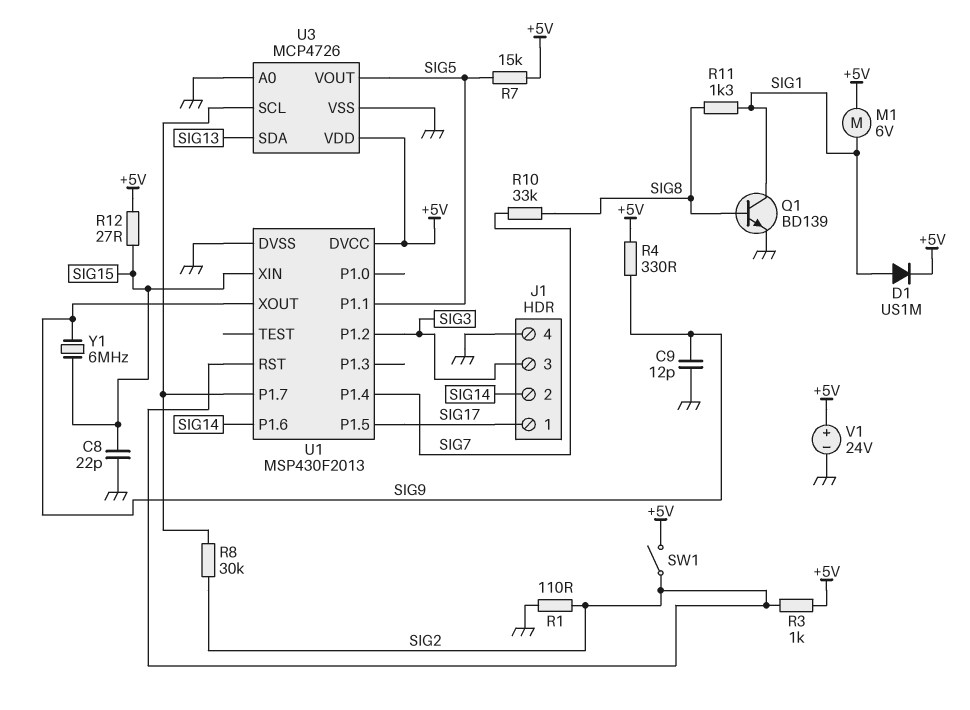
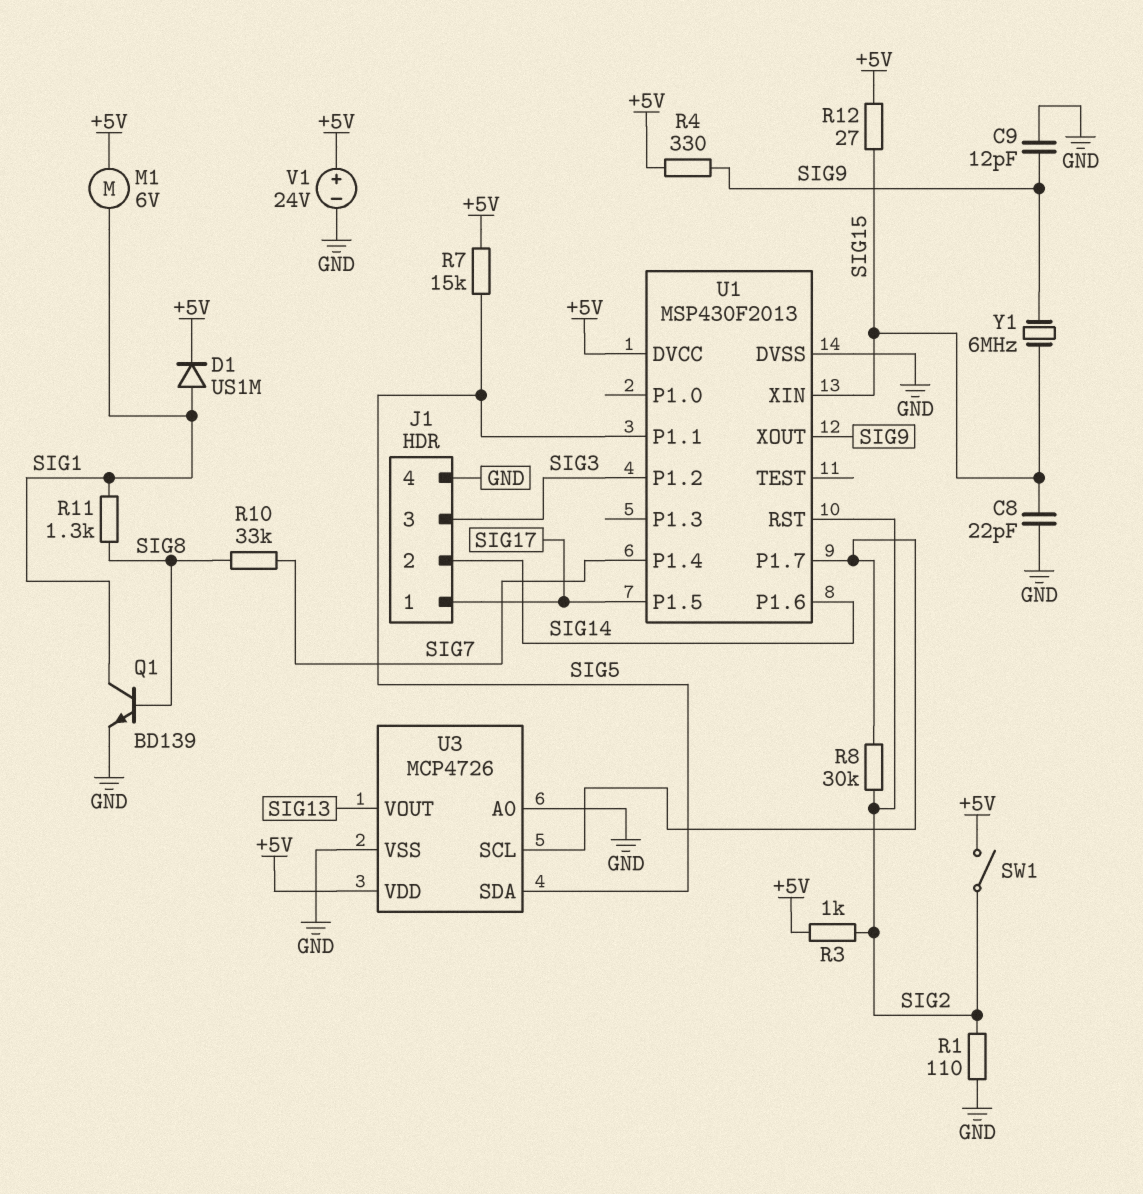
U3 pin SDA: SIG13 -> SIG5
U3 pin VOUT: SIG5 -> SIG13

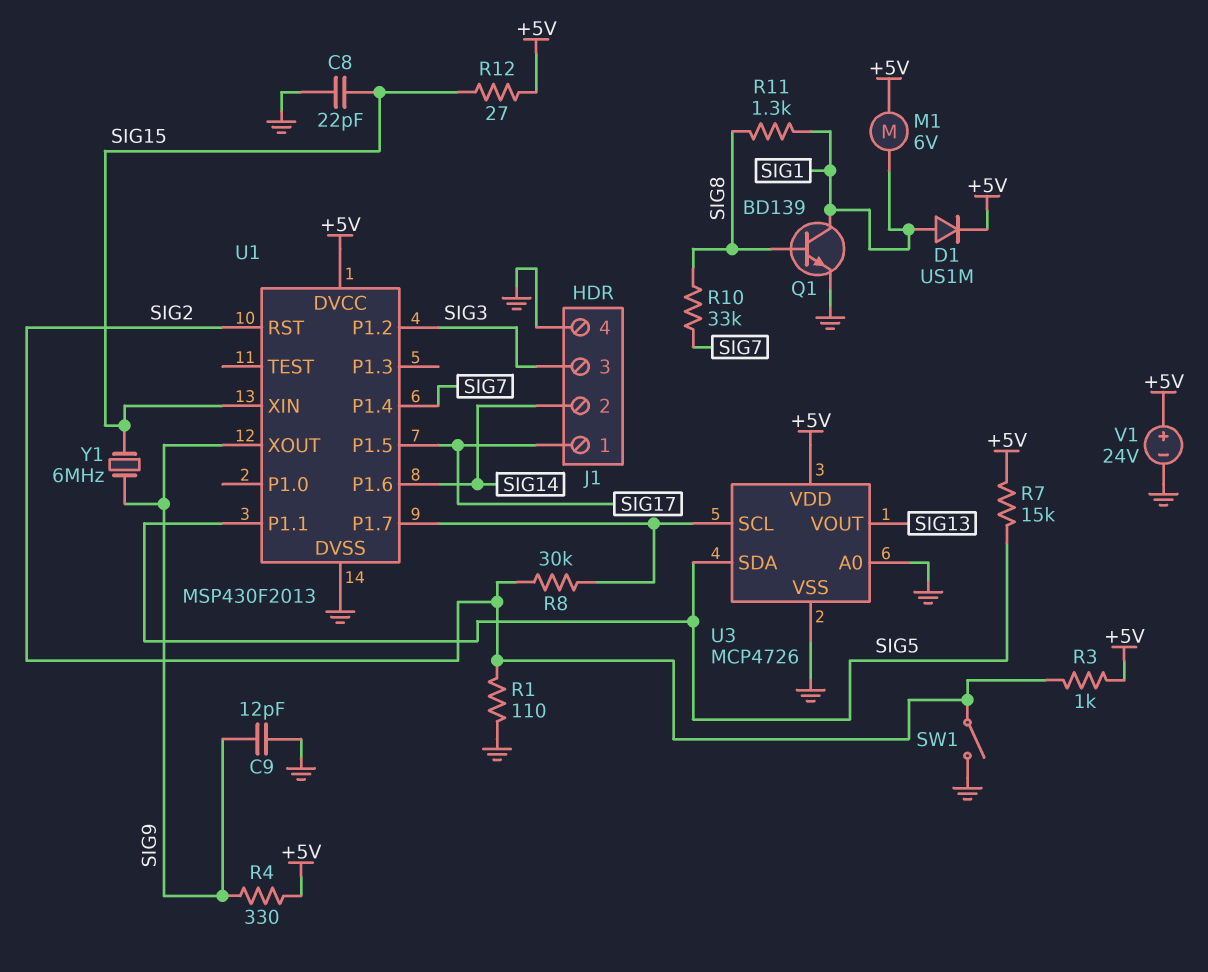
SW1: switch (+5V, SIG2) -> switch (GND, SIG2)

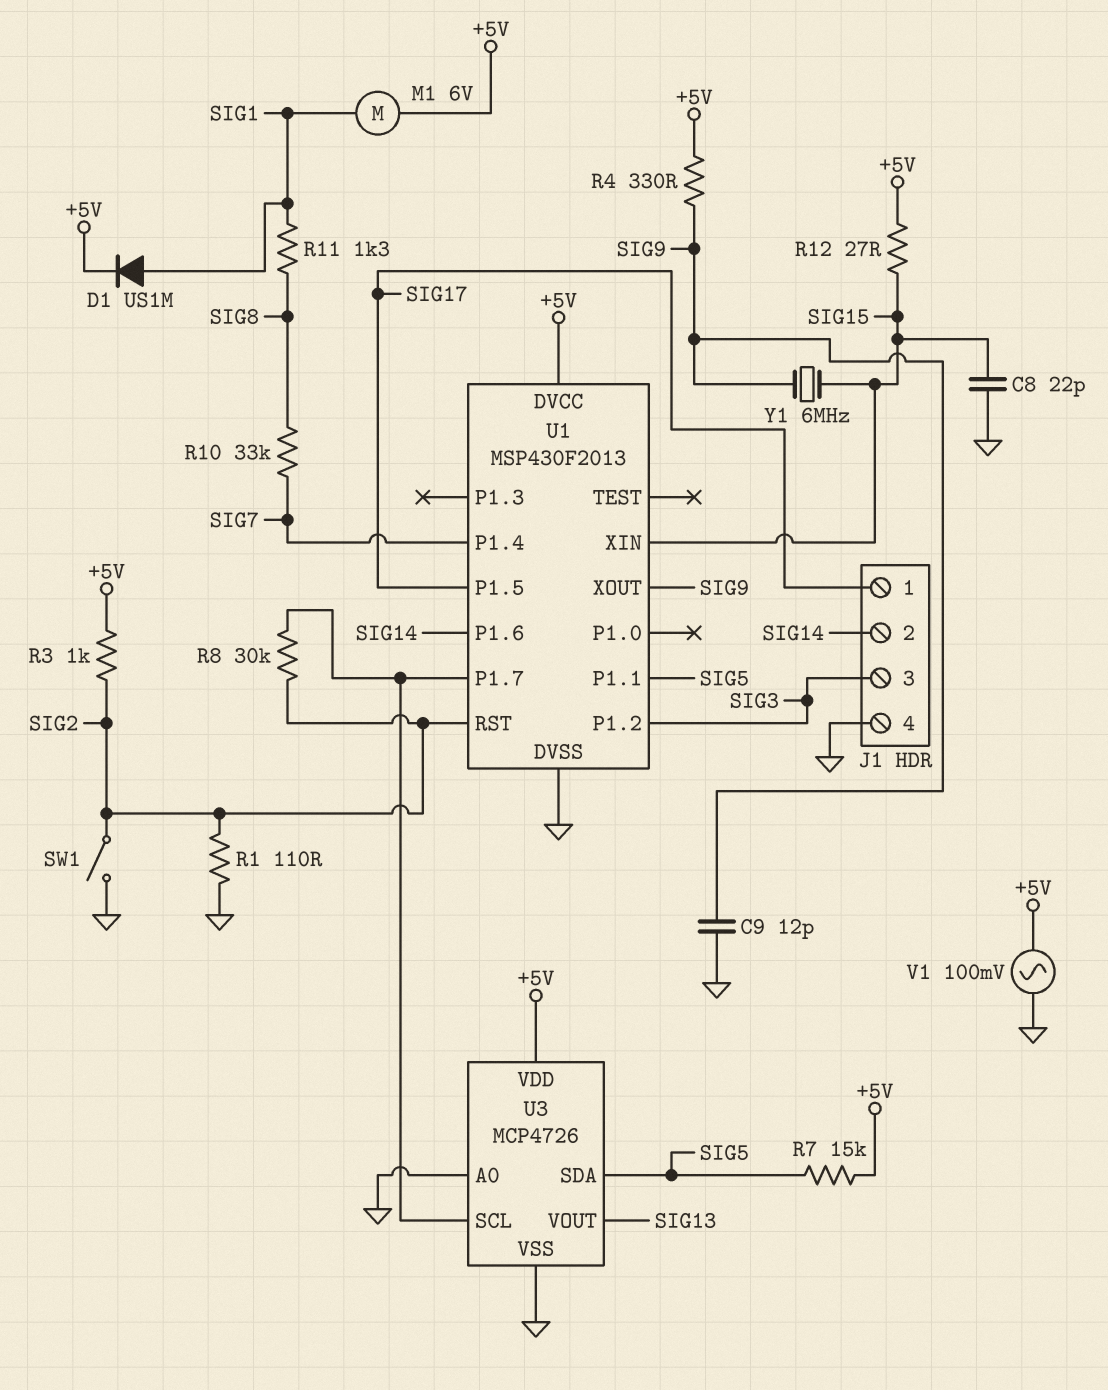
Q1: NPN BD139 (B SIG8, C SIG1, E GND) -> none
V1: 24V (plus +5V, minus GND) -> AC 100mV (+5V, GND)

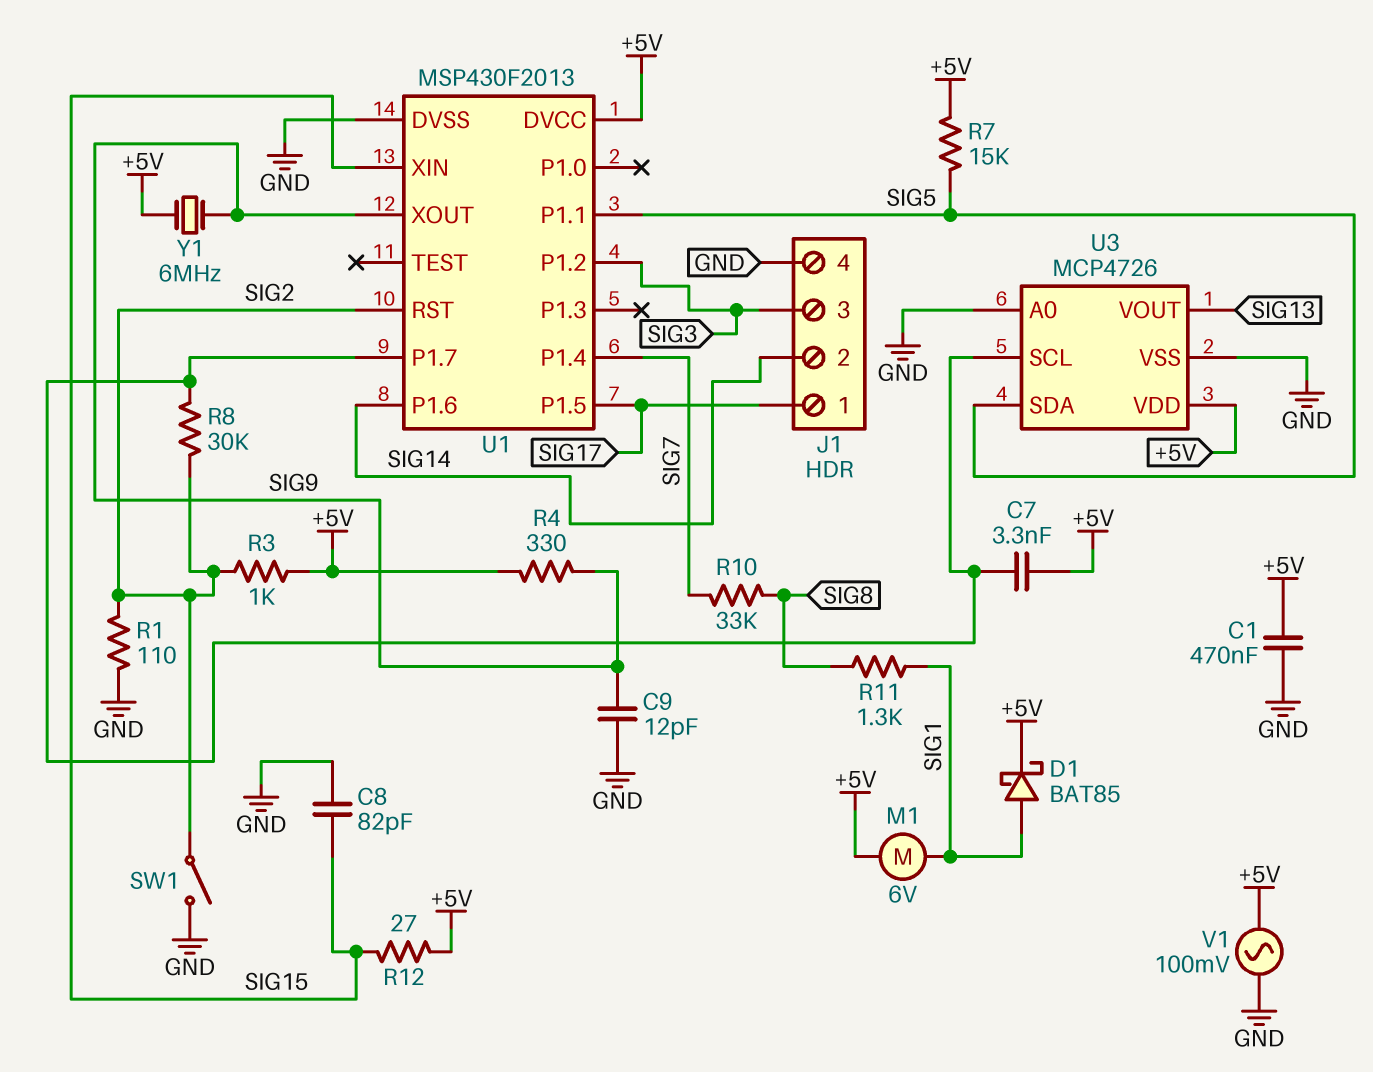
C1: none -> 470nF (+5V, GND)
C7: none -> 3.3nF (+5V, U1/P1.7)
C8: 22pF (GND, SIG15) -> 82pF (GND, SIG15)
D1: diode US1M (A SIG1, K +5V) -> schottky BAT85 (A SIG1, K +5V)
Y1: 6MHz (SIG9, SIG15) -> 6MHz (+5V, SIG9)

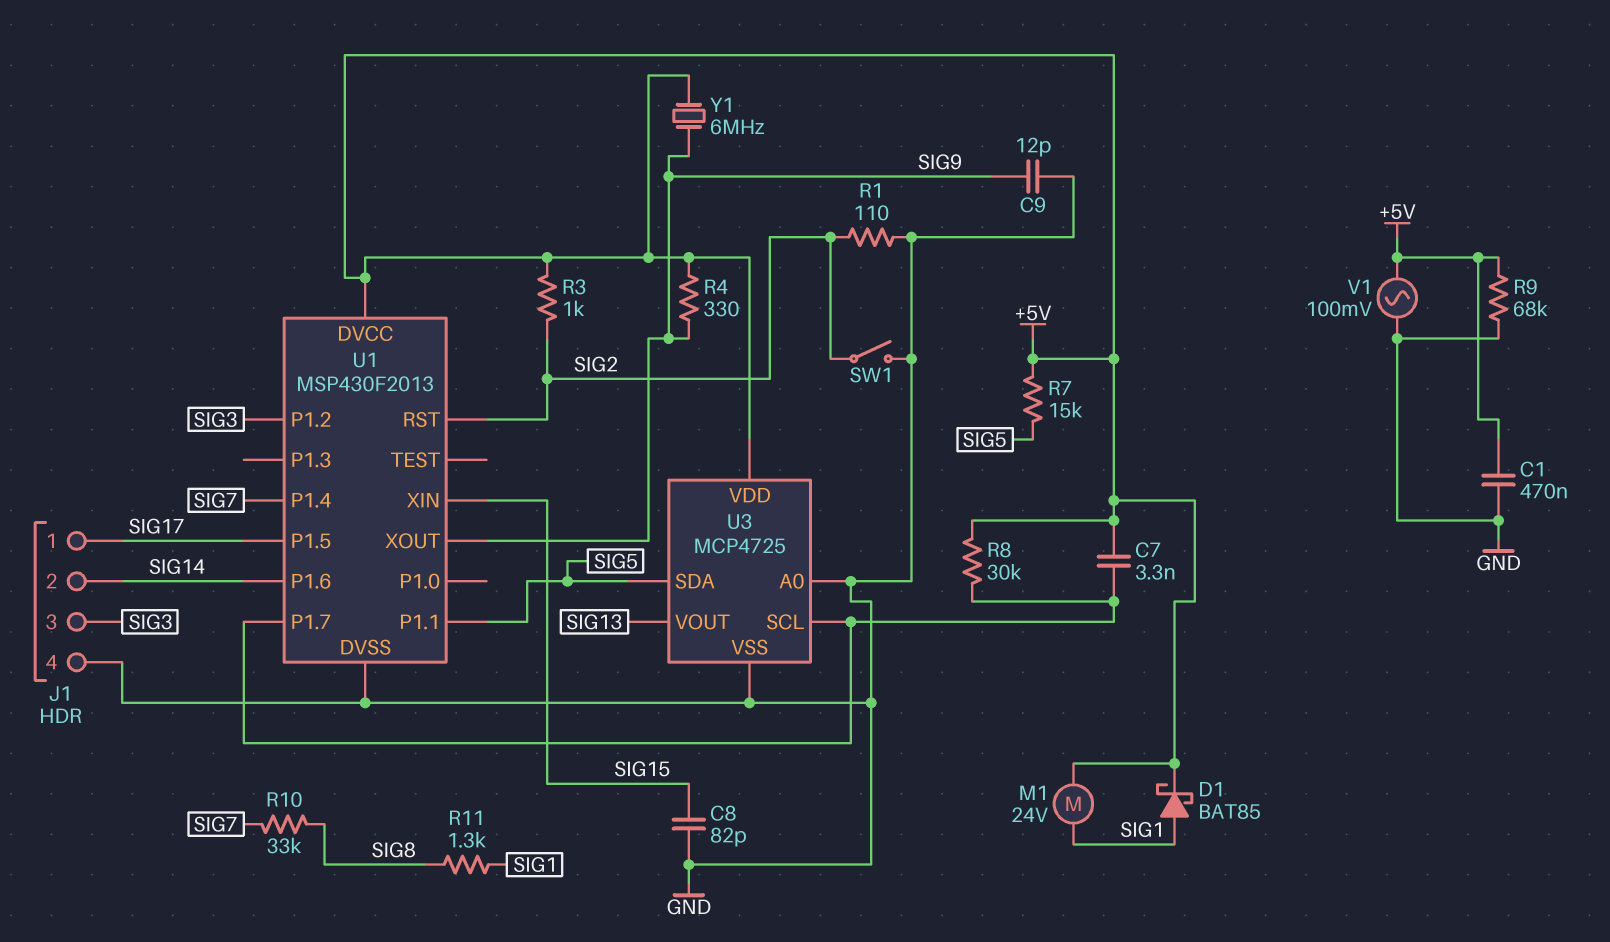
M1: motor 6V (+5V, SIG1) -> motor 24V (+5V, SIG1)
R8: 30k (SIG2, U1/P1.7) -> 30k (+5V, U1/P1.7)
R9: none -> 68k (+5V, GND)
R12: 27 (+5V, SIG15) -> none
U3: MCP4726 -> MCP4725

